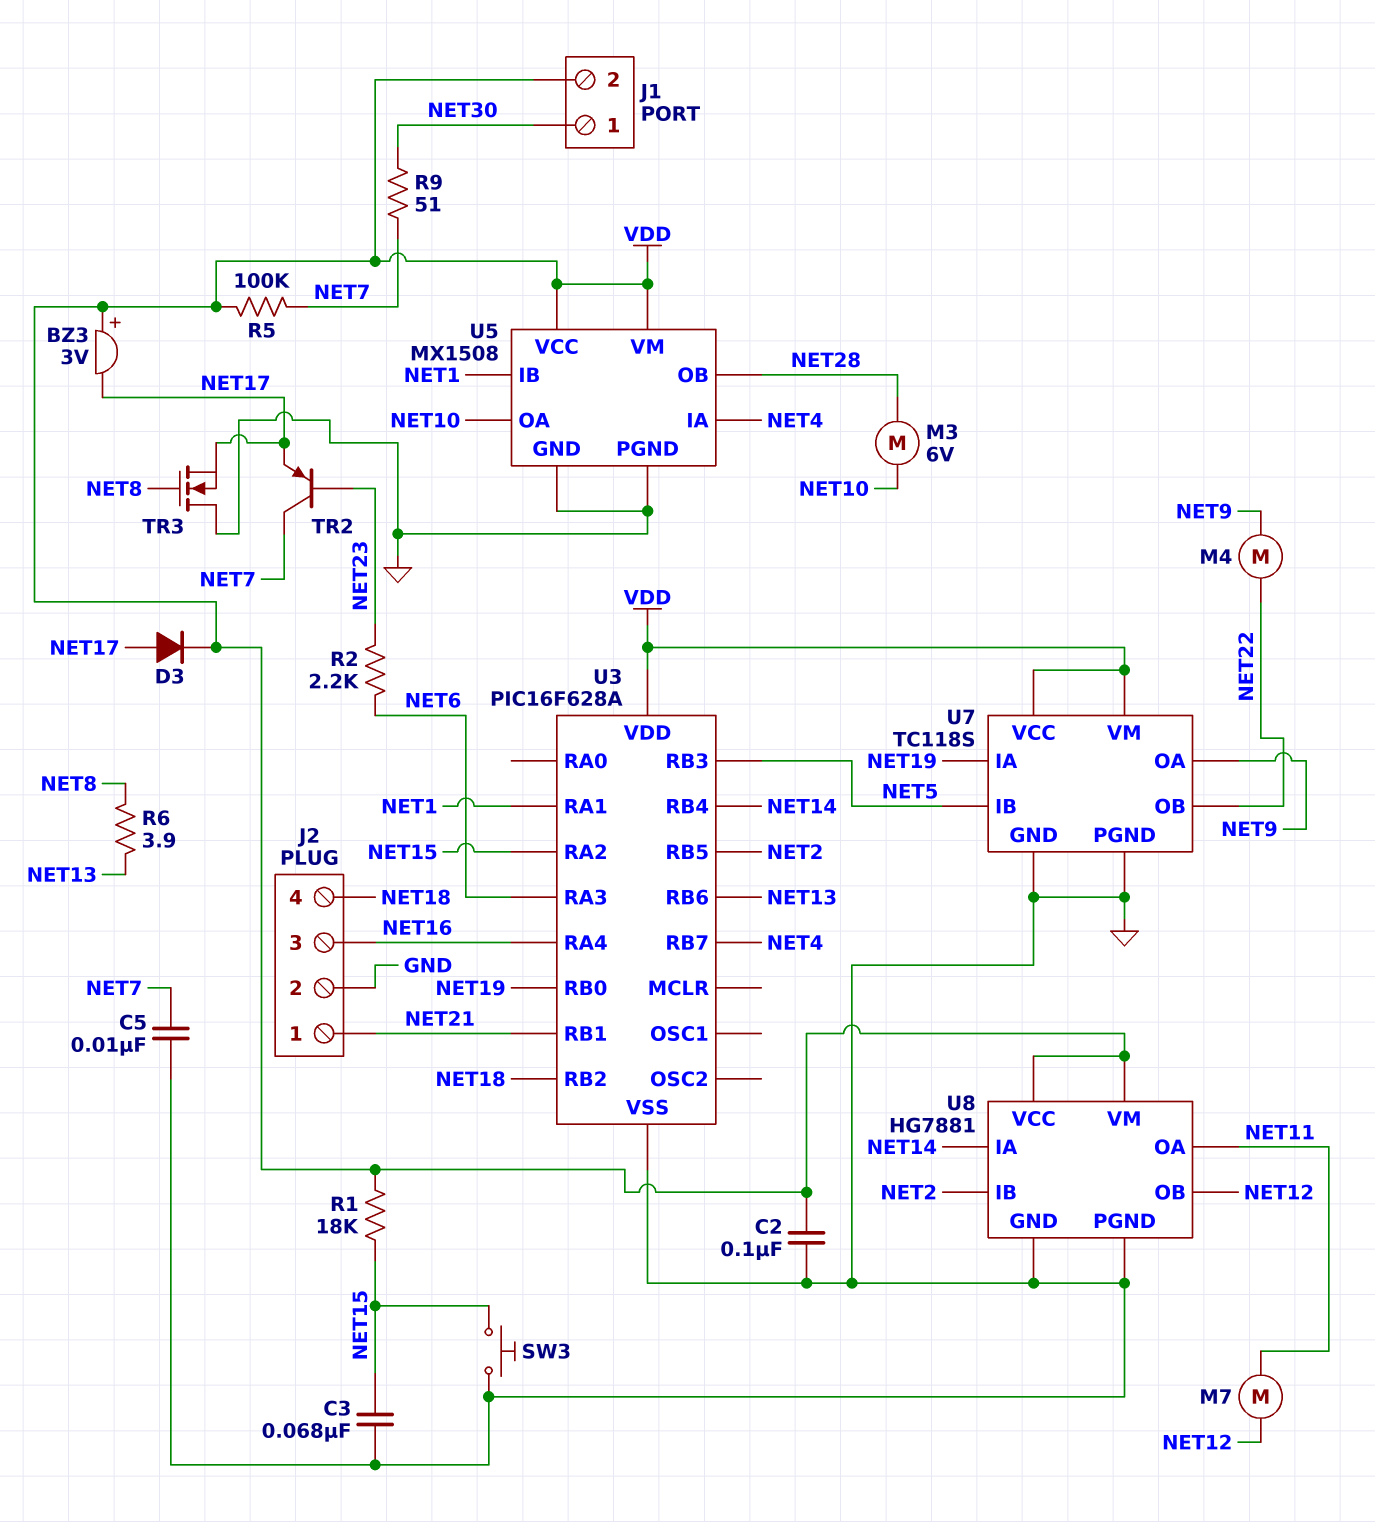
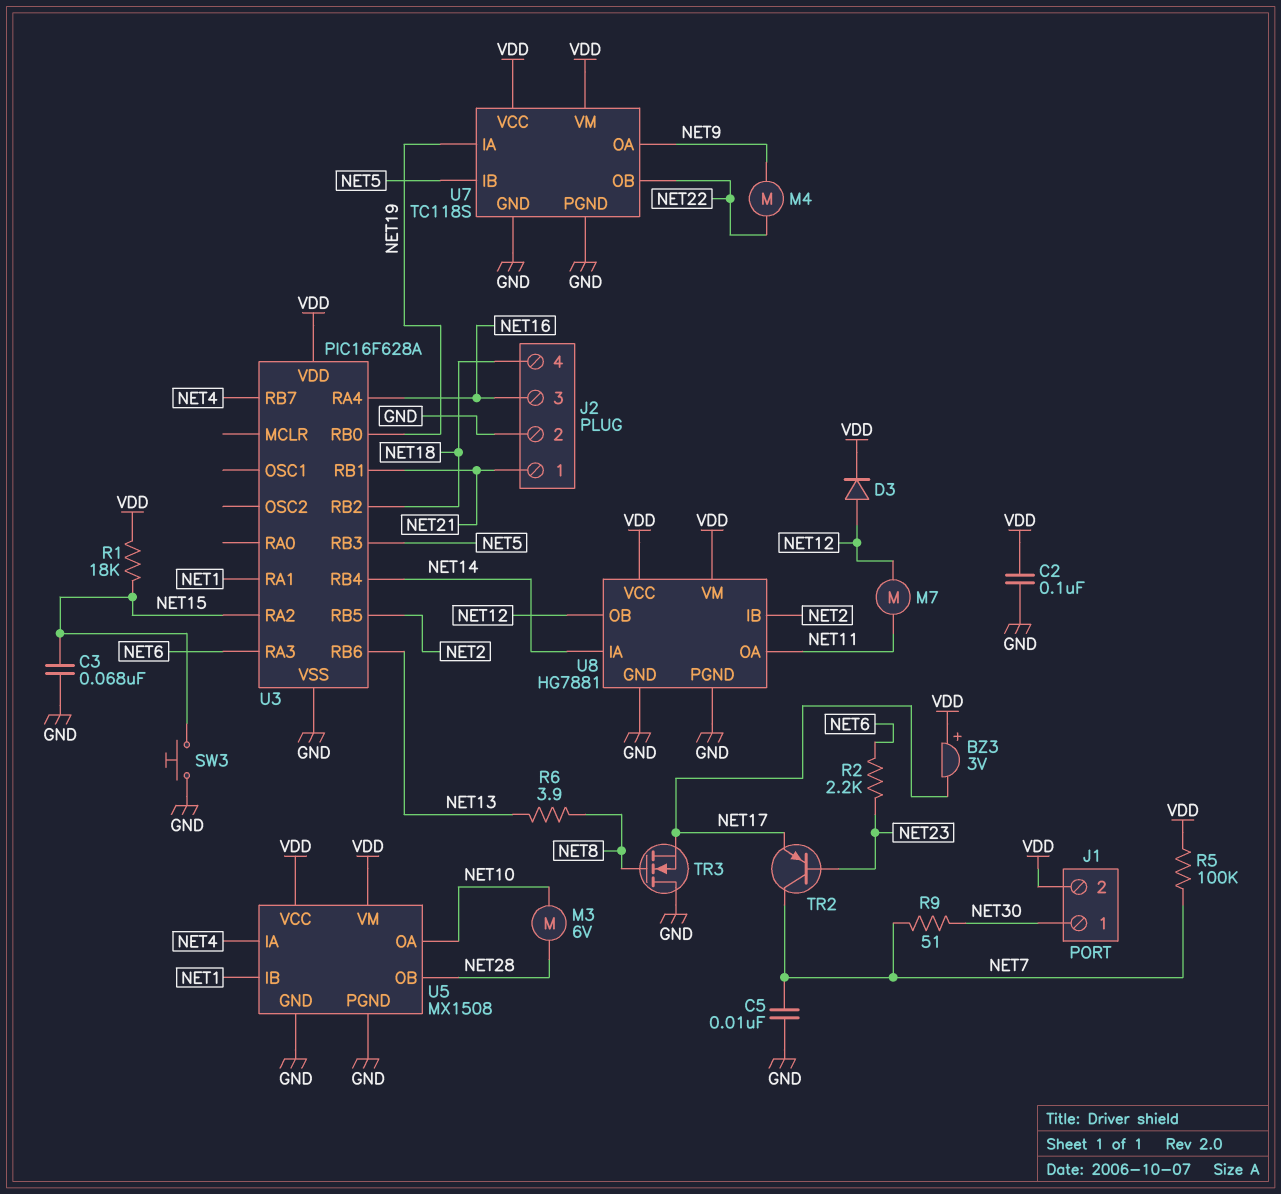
D3: diode (A NET17, K VDD) -> diode (A NET12, K VDD)

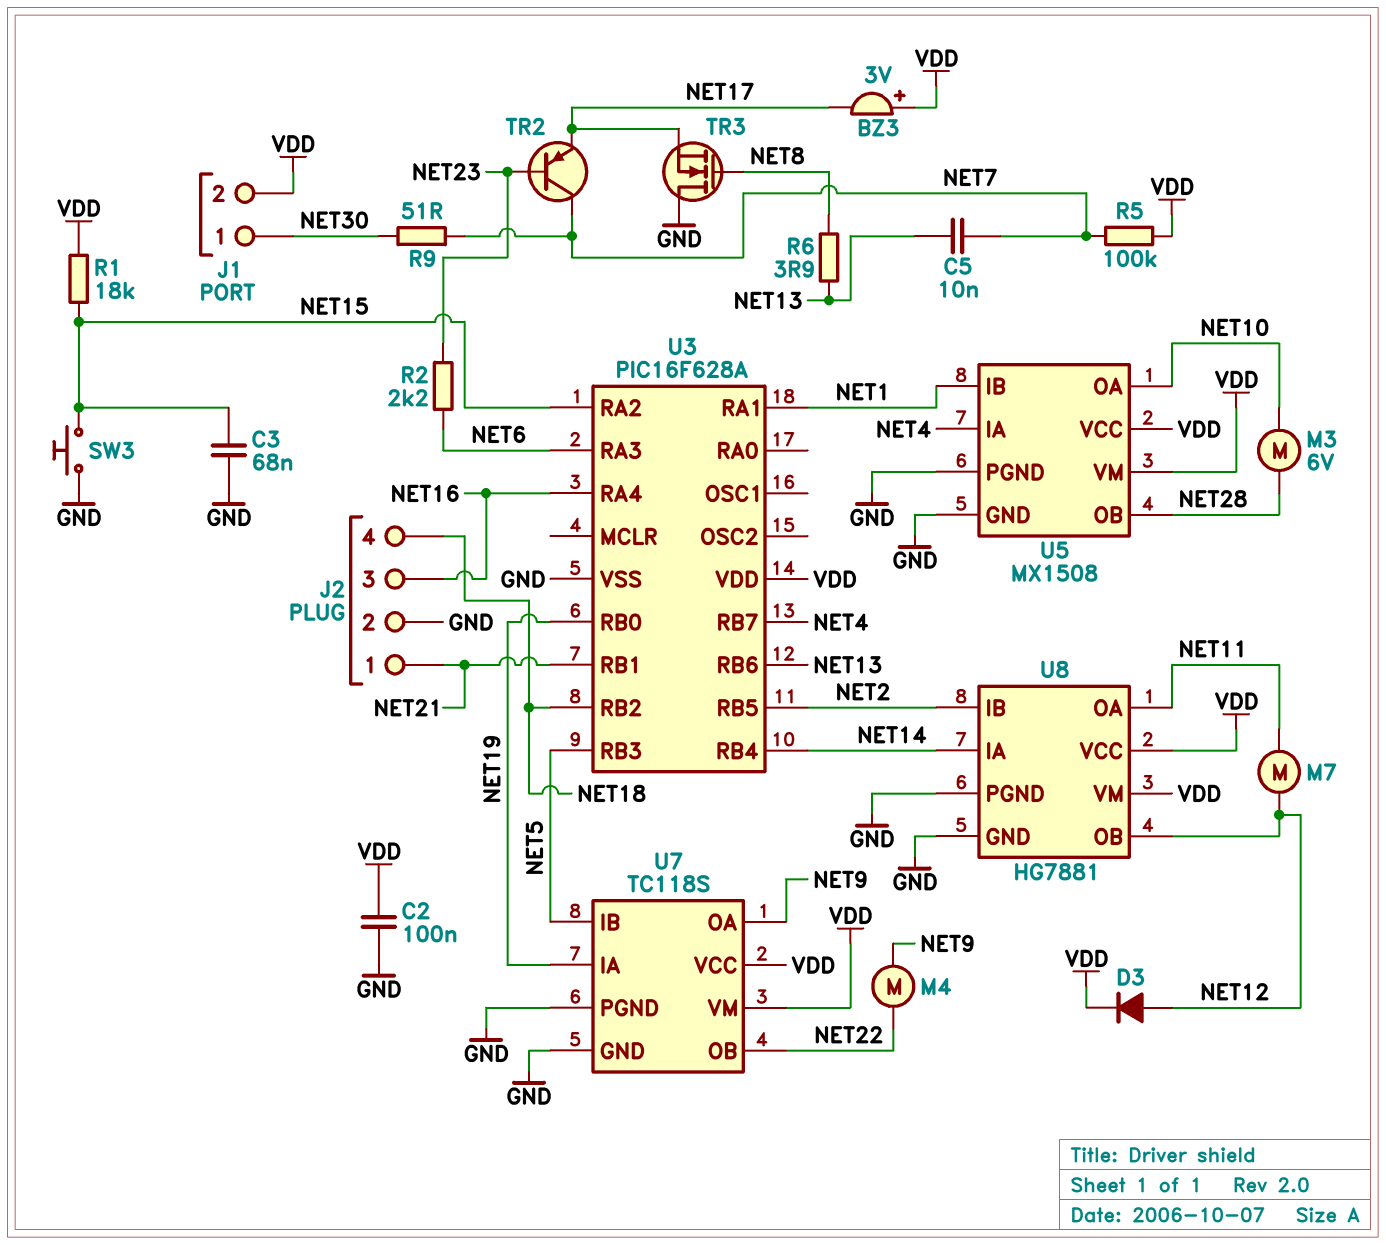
C5: 10nF (GND, NET7) -> 10nF (NET7, NET13)

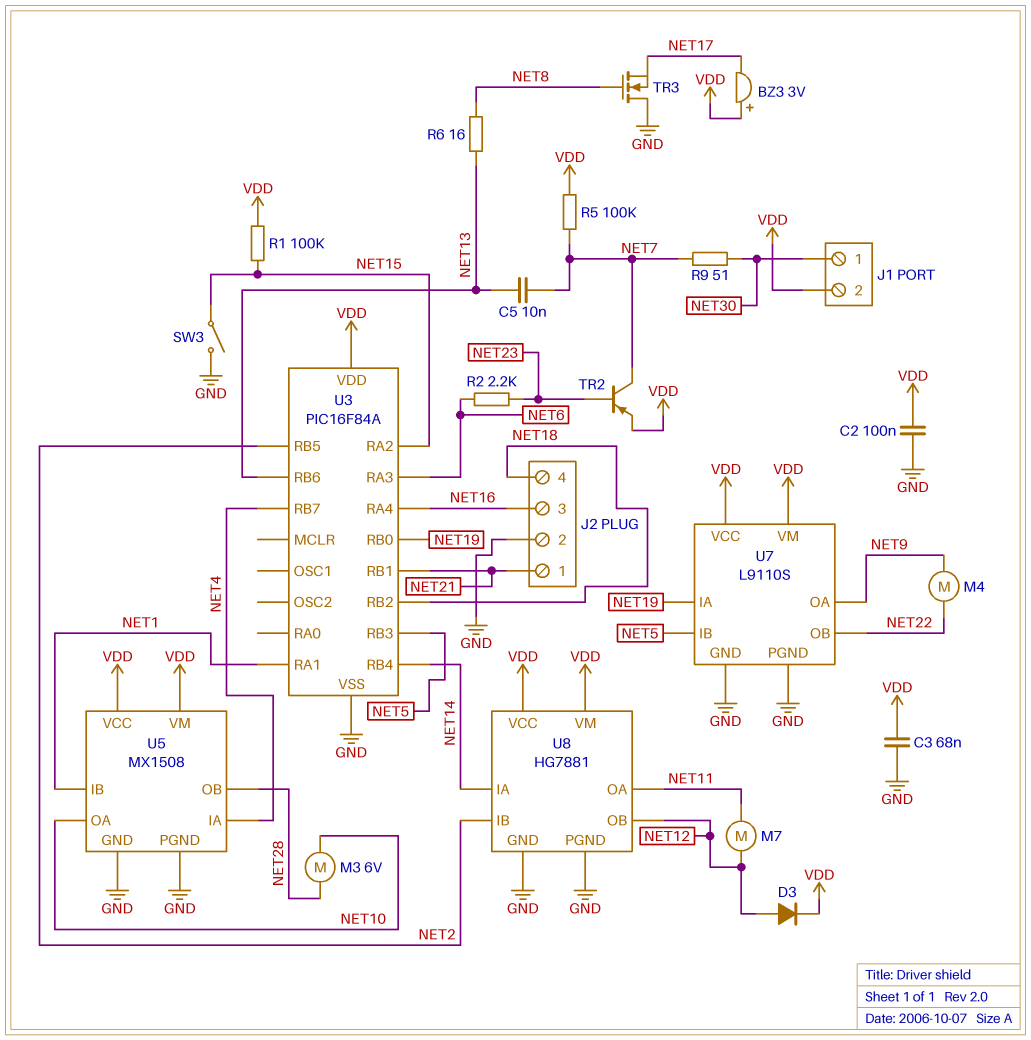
C3: 68nF (GND, NET15) -> 68nF (GND, VDD)
R1: 18k (NET15, VDD) -> 100k (NET15, VDD)
R6: 3.9 (NET8, NET13) -> 16 (NET8, NET13)
SW3: button (GND, NET15) -> switch (GND, NET15)
TR2: PNP (B NET23, C NET7, E NET17) -> PNP (B NET23, C NET7, E VDD)
U3: PIC16F628A -> PIC16F84A
U7: TC118S -> L9110S

